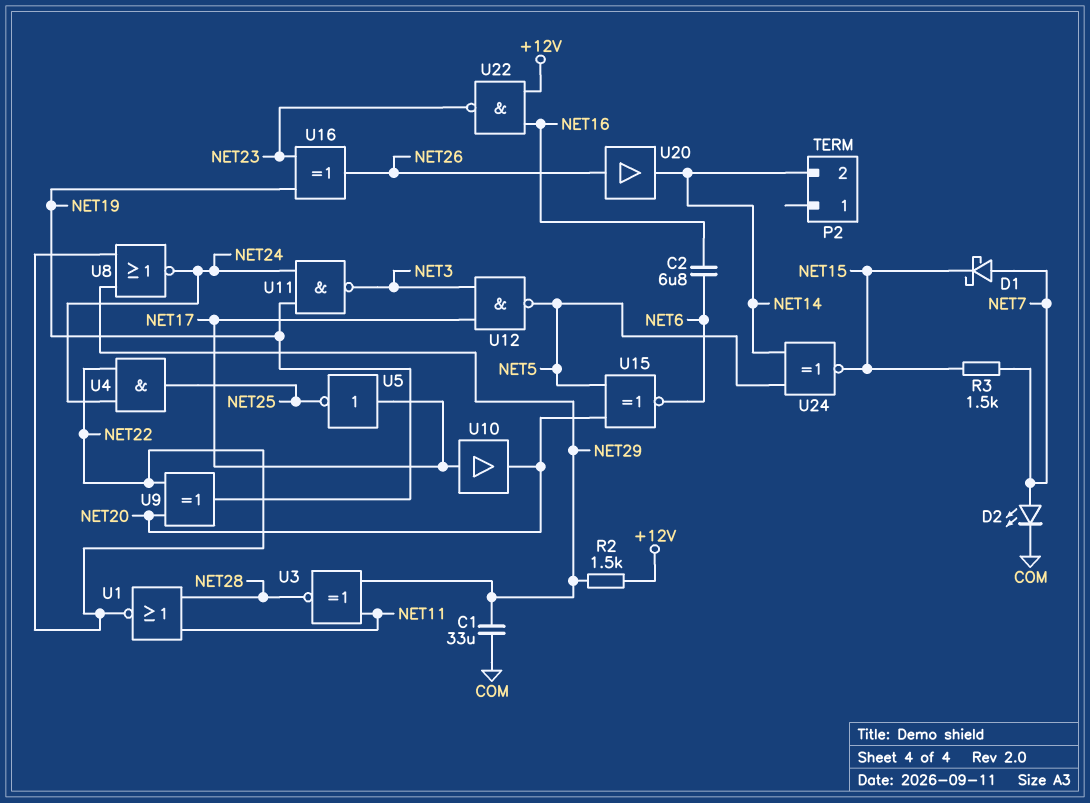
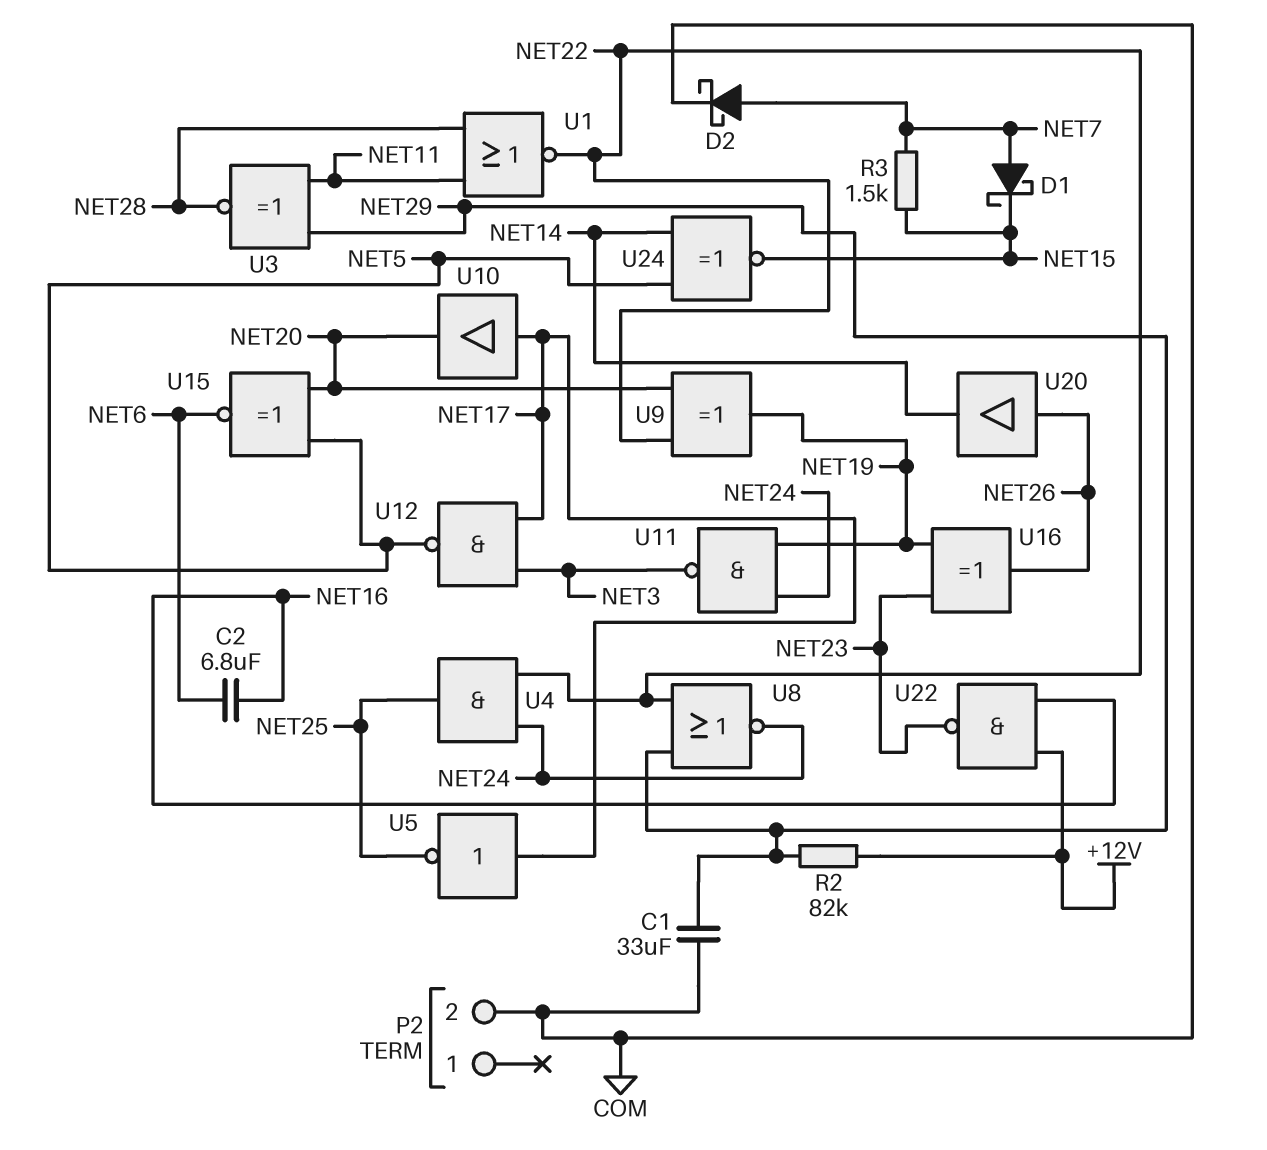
D2: LED (A NET7, K COM) -> schottky (A NET7, K COM)
P2 pin 2: NET14 -> COM
R2: 1.5k (+12V, NET29) -> 82k (+12V, NET29)

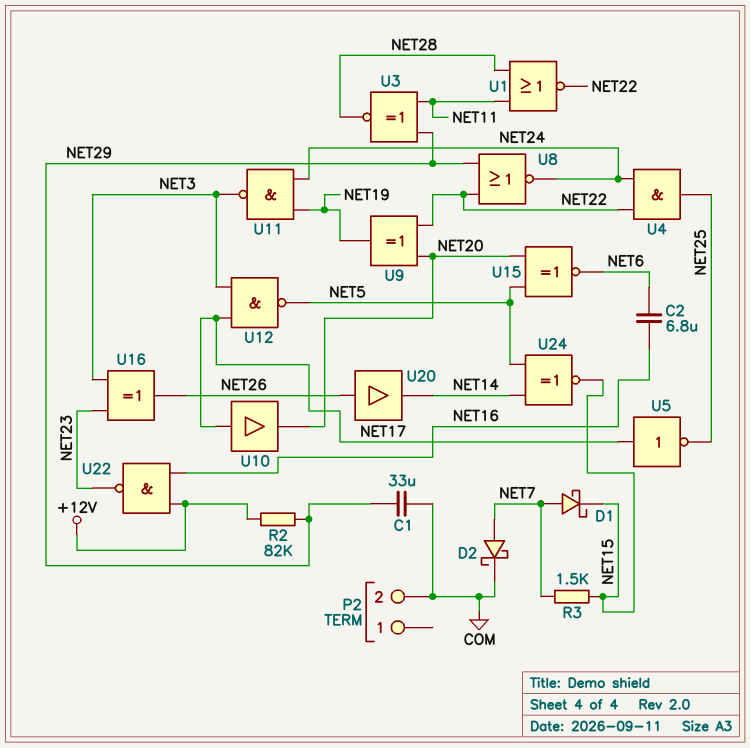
U16: XOR (in NET19, in NET23, out NET26) -> XOR (in NET3, in NET23, out NET26)

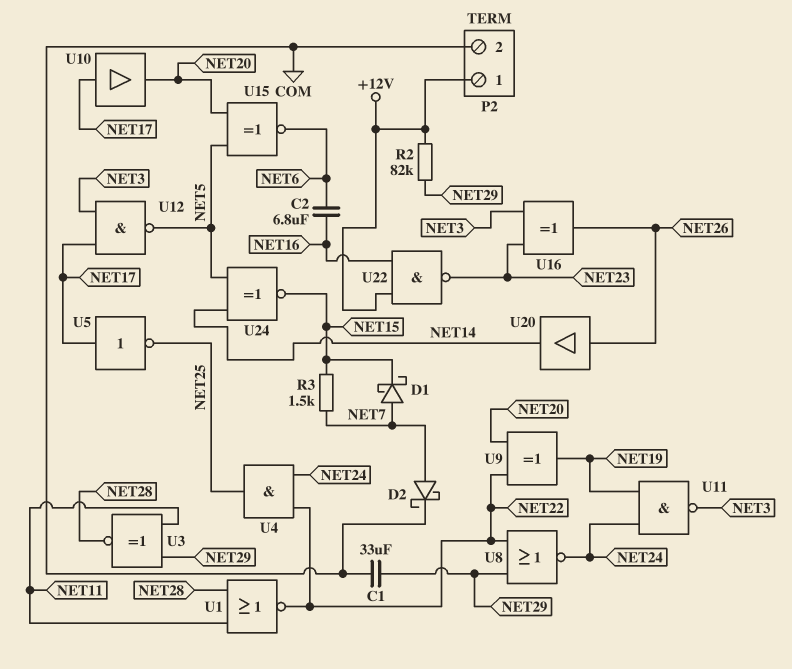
P2 pin 1: none -> +12V

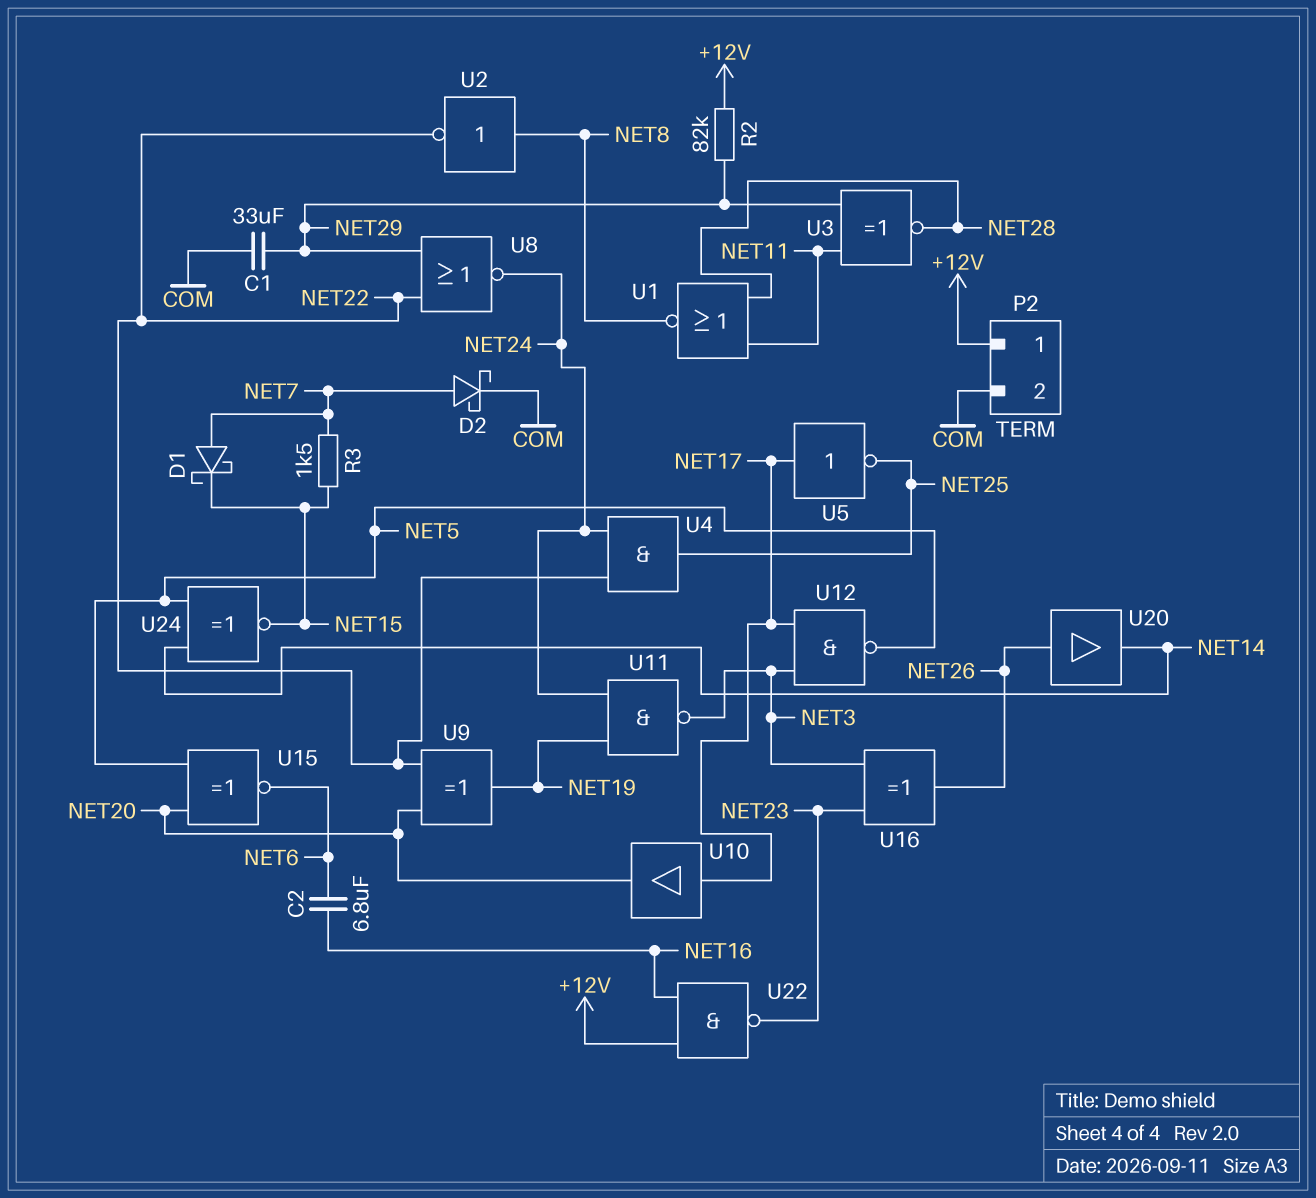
U1: NOR (in NET11, in NET28, out NET22) -> NOR (in NET11, in NET28, out NET8)
U2: none -> NOT (in NET8, out NET22)

